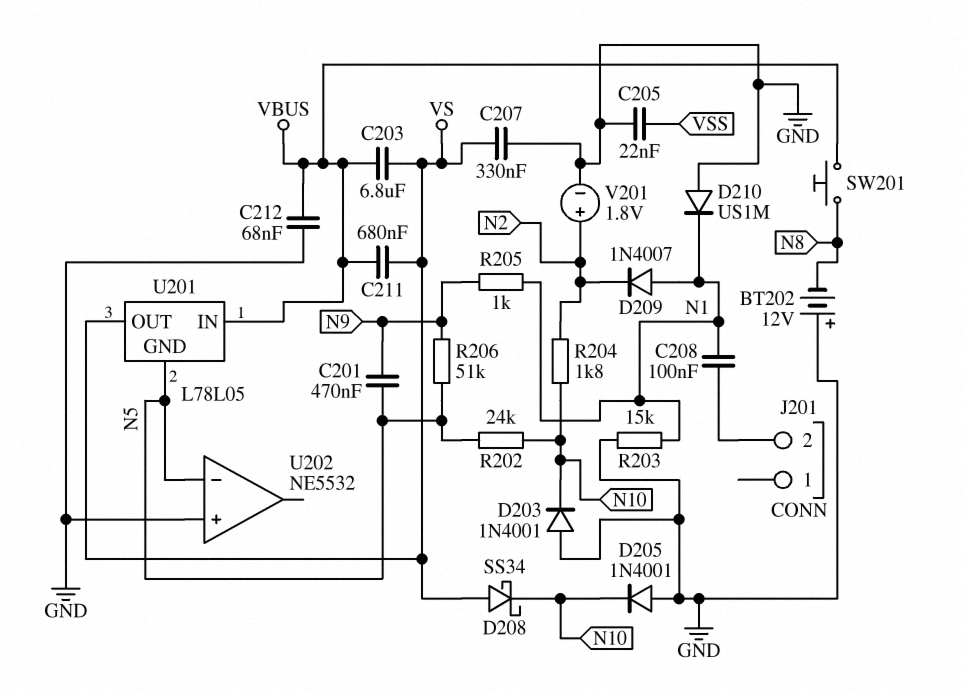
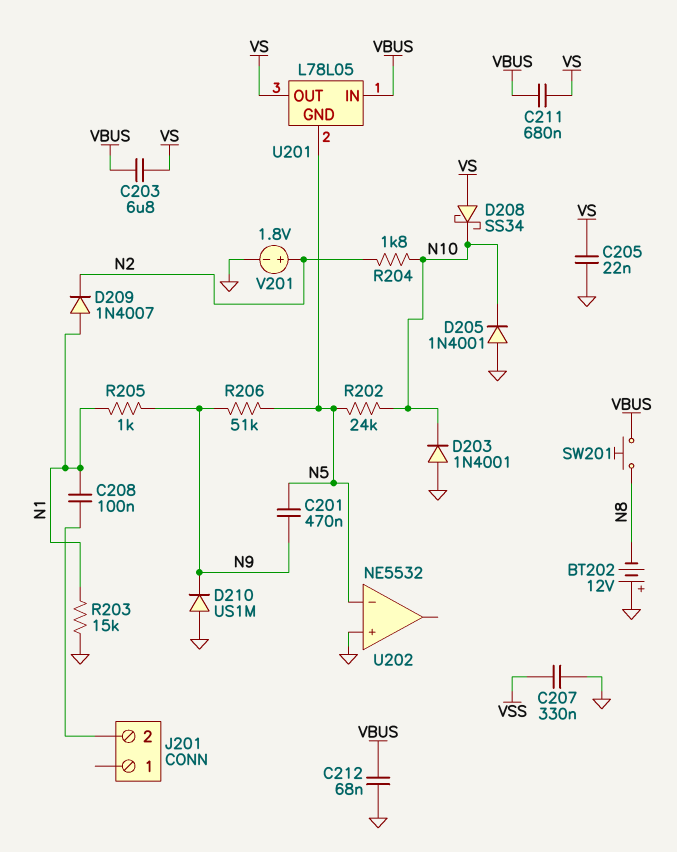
C205: 22nF (GND, VSS) -> 22nF (GND, VS)
C207: 330nF (GND, VS) -> 330nF (GND, VSS)
D210: diode US1M (A GND, K N1) -> diode US1M (A GND, K N9)

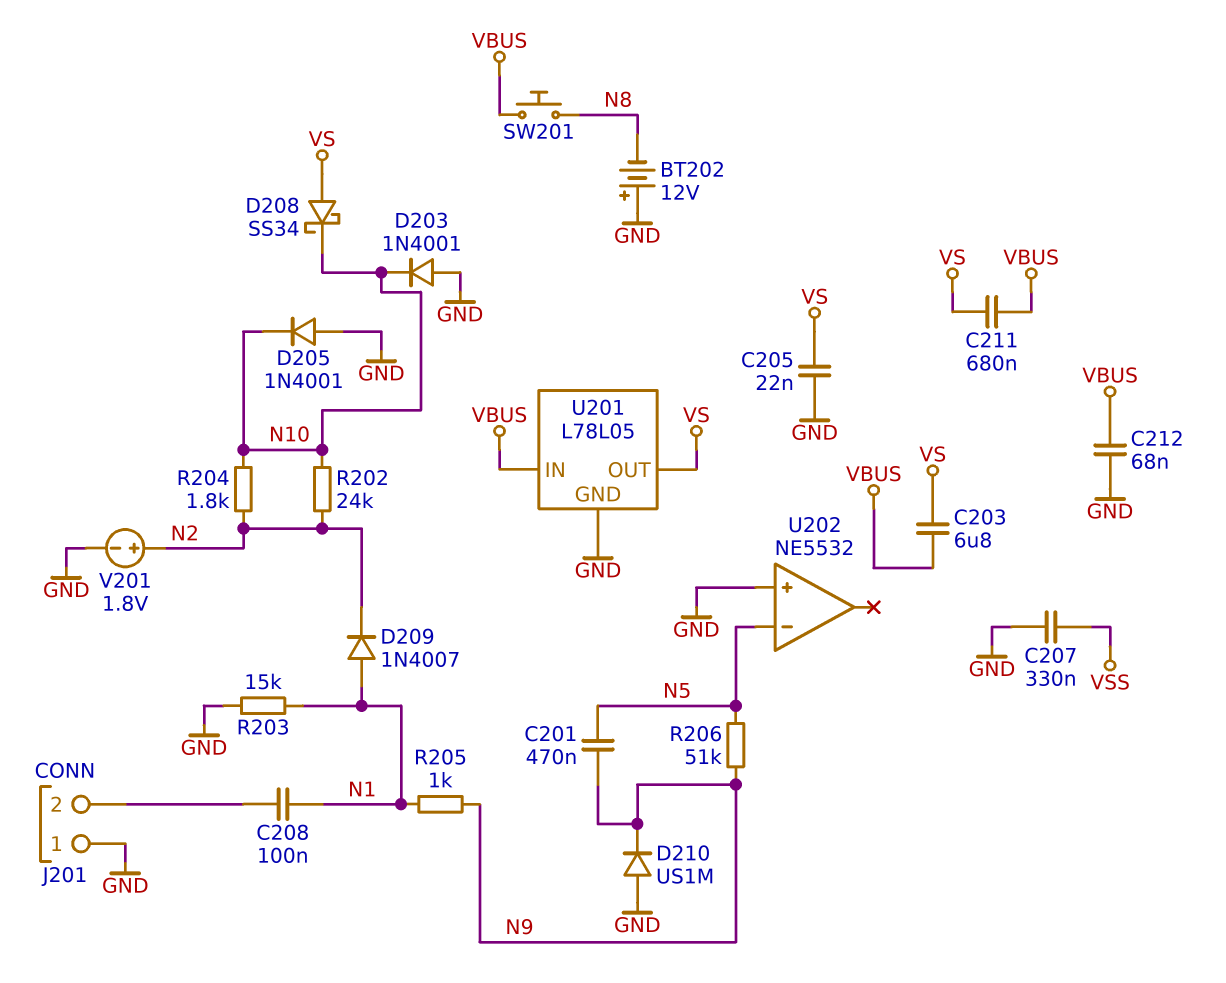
J201 pin 1: none -> GND
R202: 24k (N5, N10) -> 24k (N2, N10)
U201 pin GND: N5 -> GND

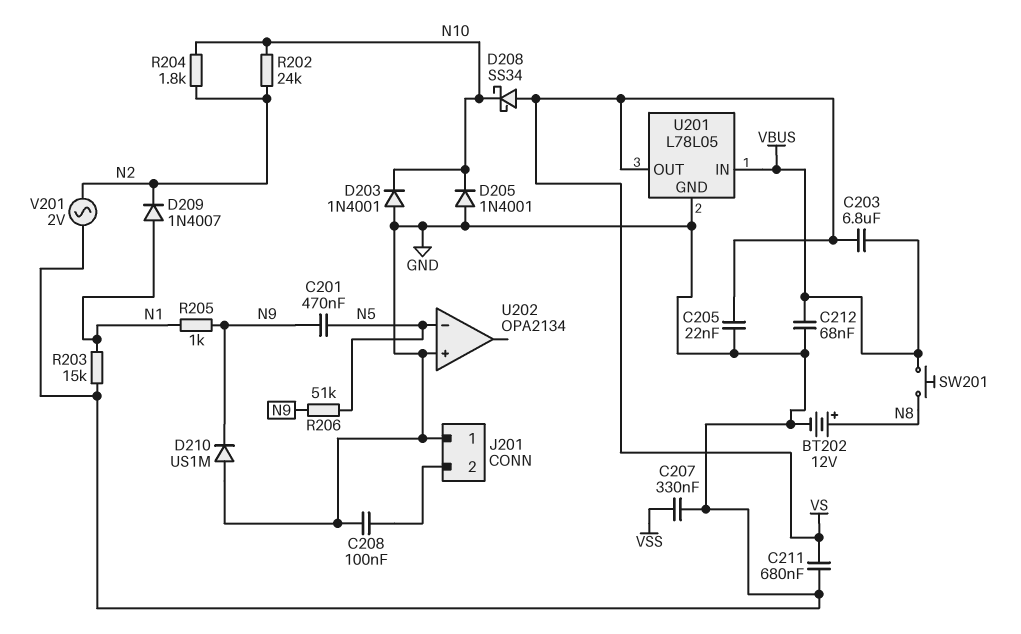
BT202: 12V (plus GND, minus N8) -> 12V (plus N8, minus GND)
C208: 100nF (J201/2, N1) -> 100nF (GND, J201/2)
C211: 680nF (VBUS, VS) -> 680nF (GND, VS)
U202: NE5532 -> OPA2134
V201: 1.8V (plus N2, minus GND) -> AC 2V (GND, N2)

